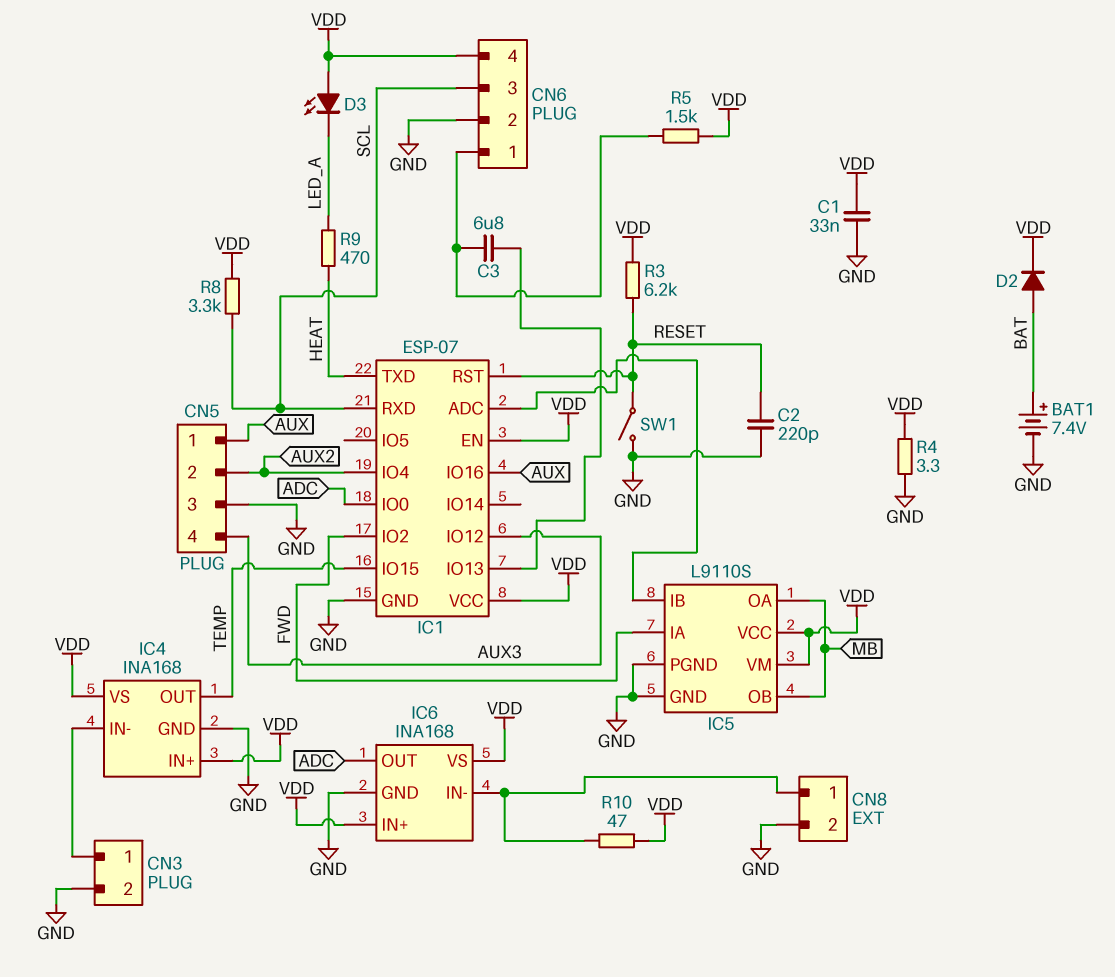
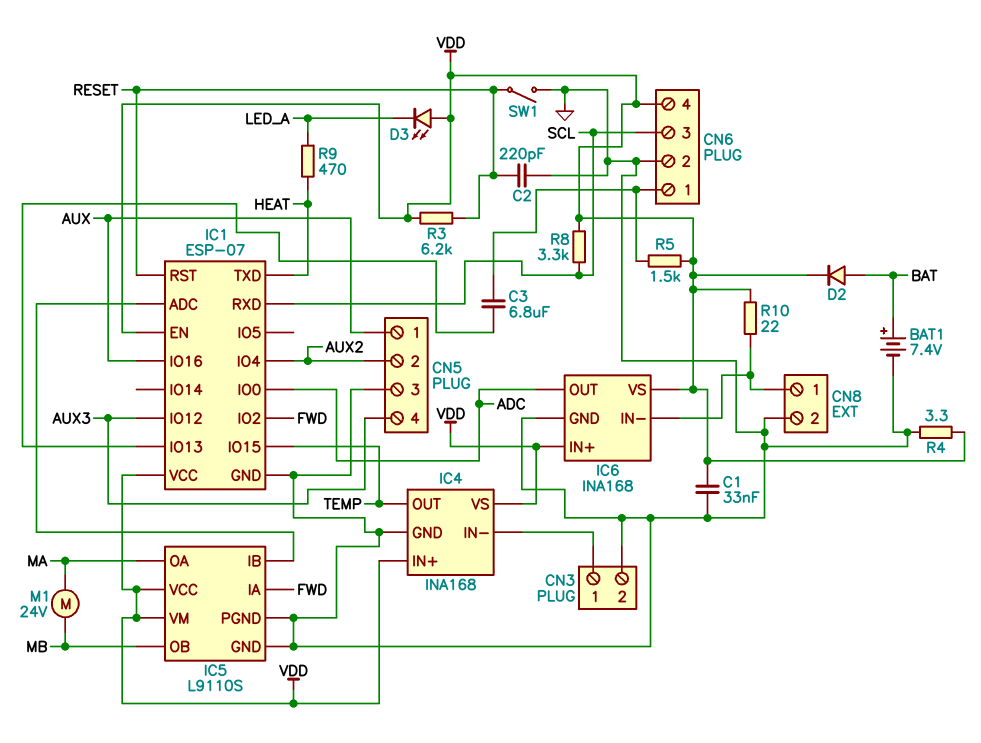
IC5 pin OA: MB -> MA
M1: none -> motor 24V (MA, MB)
R10: 47 (CN8/1, VDD) -> 22 (CN8/1, VDD)

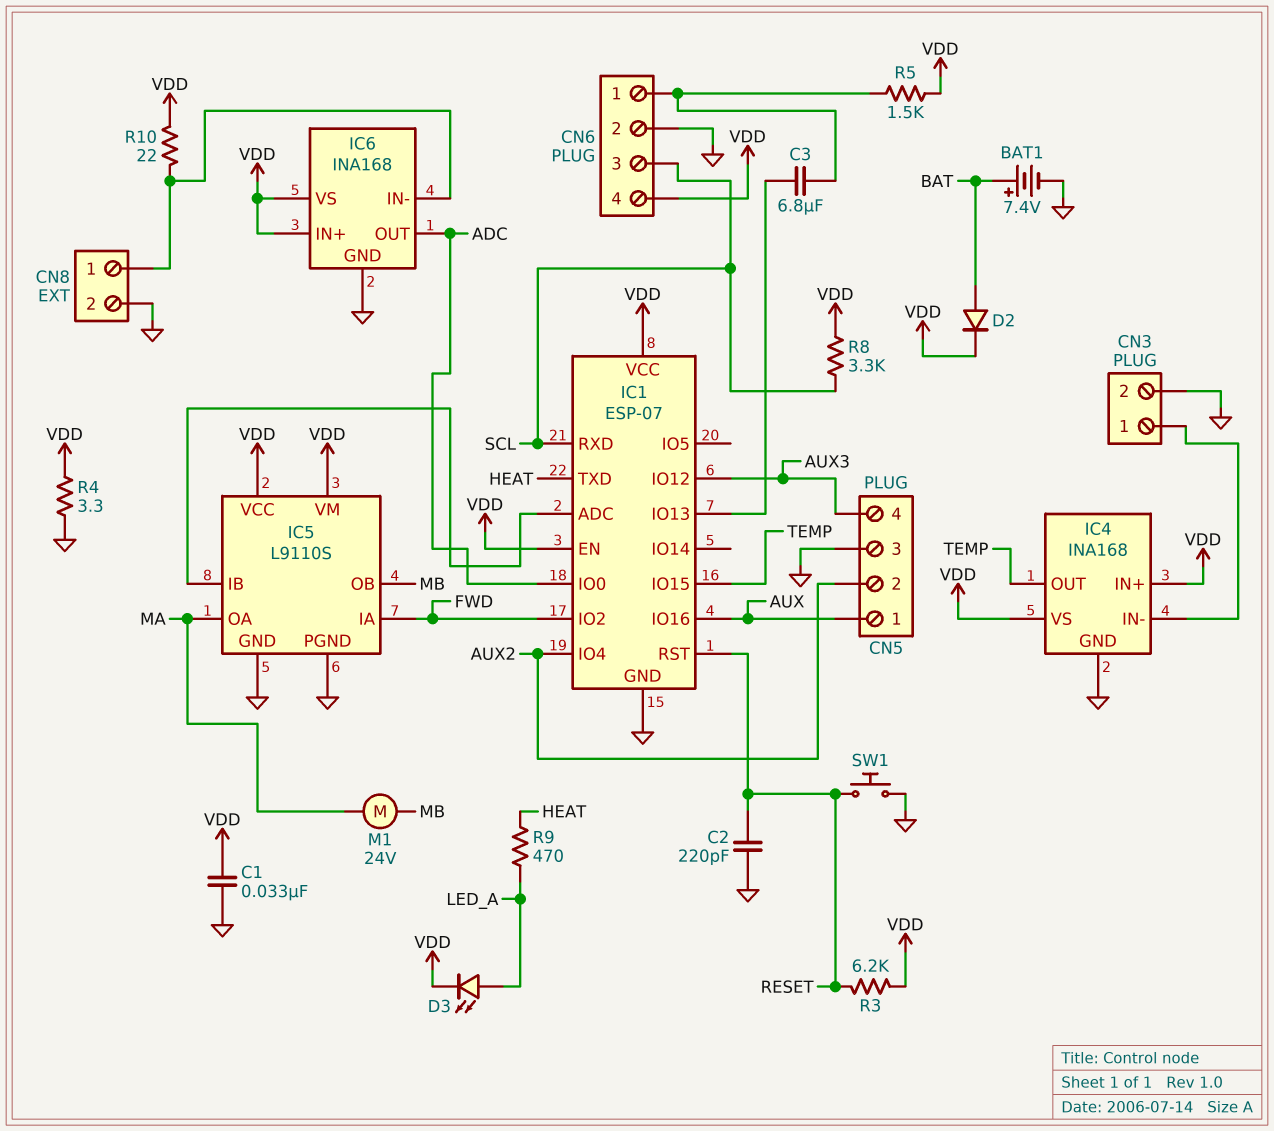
D3: LED (A VDD, K LED_A) -> LED (A LED_A, K VDD)
SW1: switch (GND, RESET) -> button (GND, RESET)

